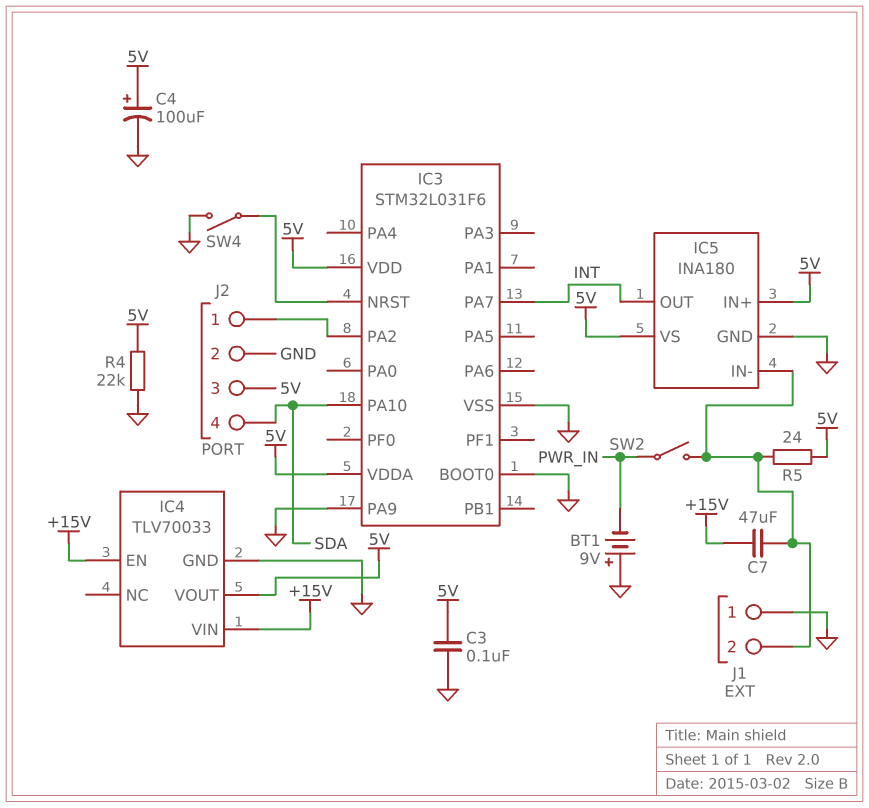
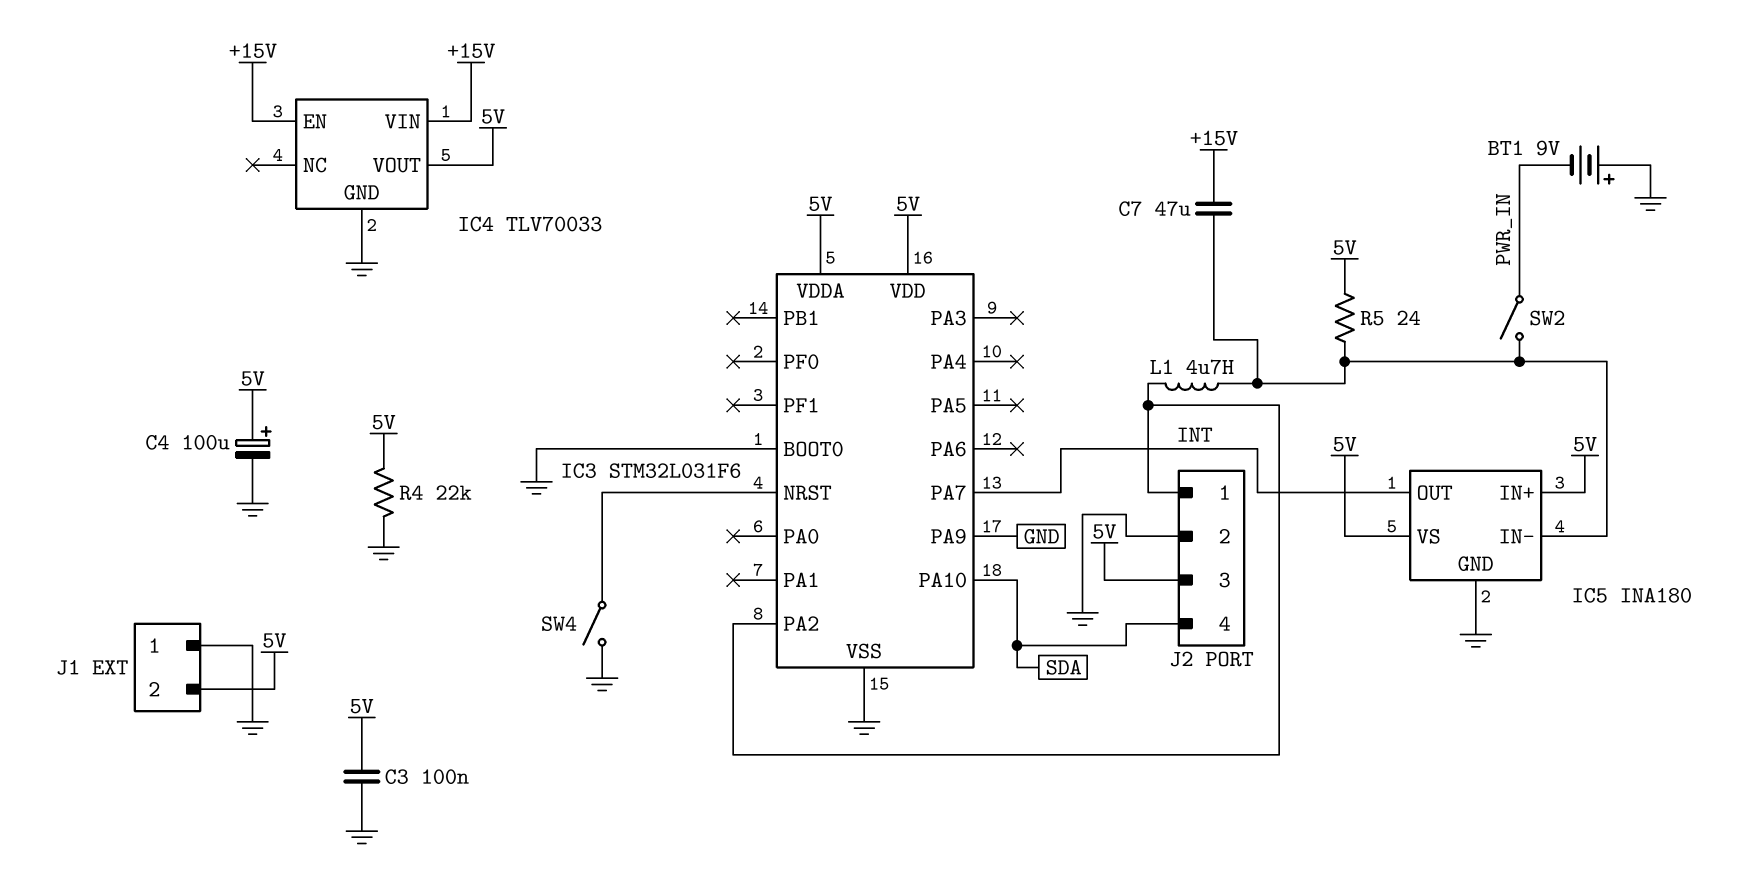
J1 pin 2: IC5/IN- -> 5V
L1: none -> 4.7uH (IC3/PA2, IC5/IN-)

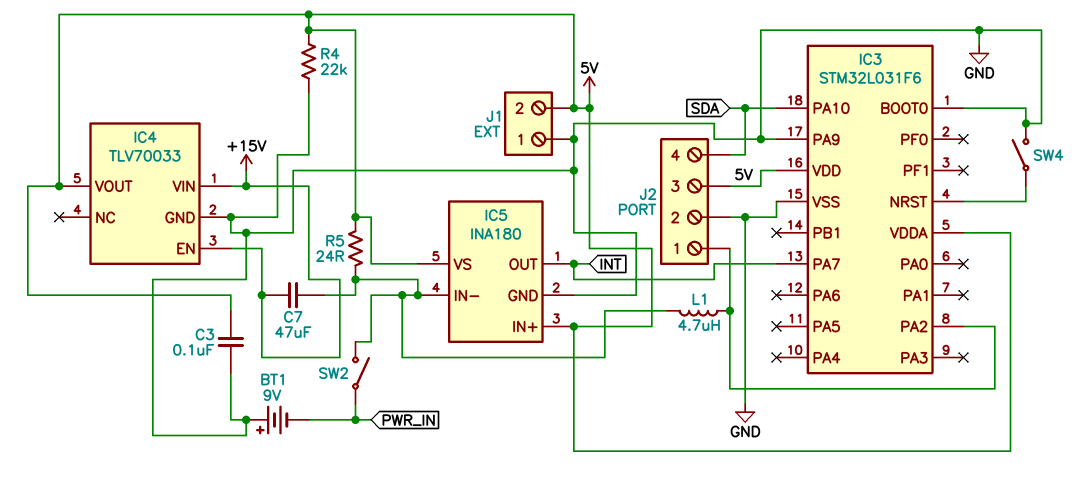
C4: 100uF (plus 5V, minus GND) -> none

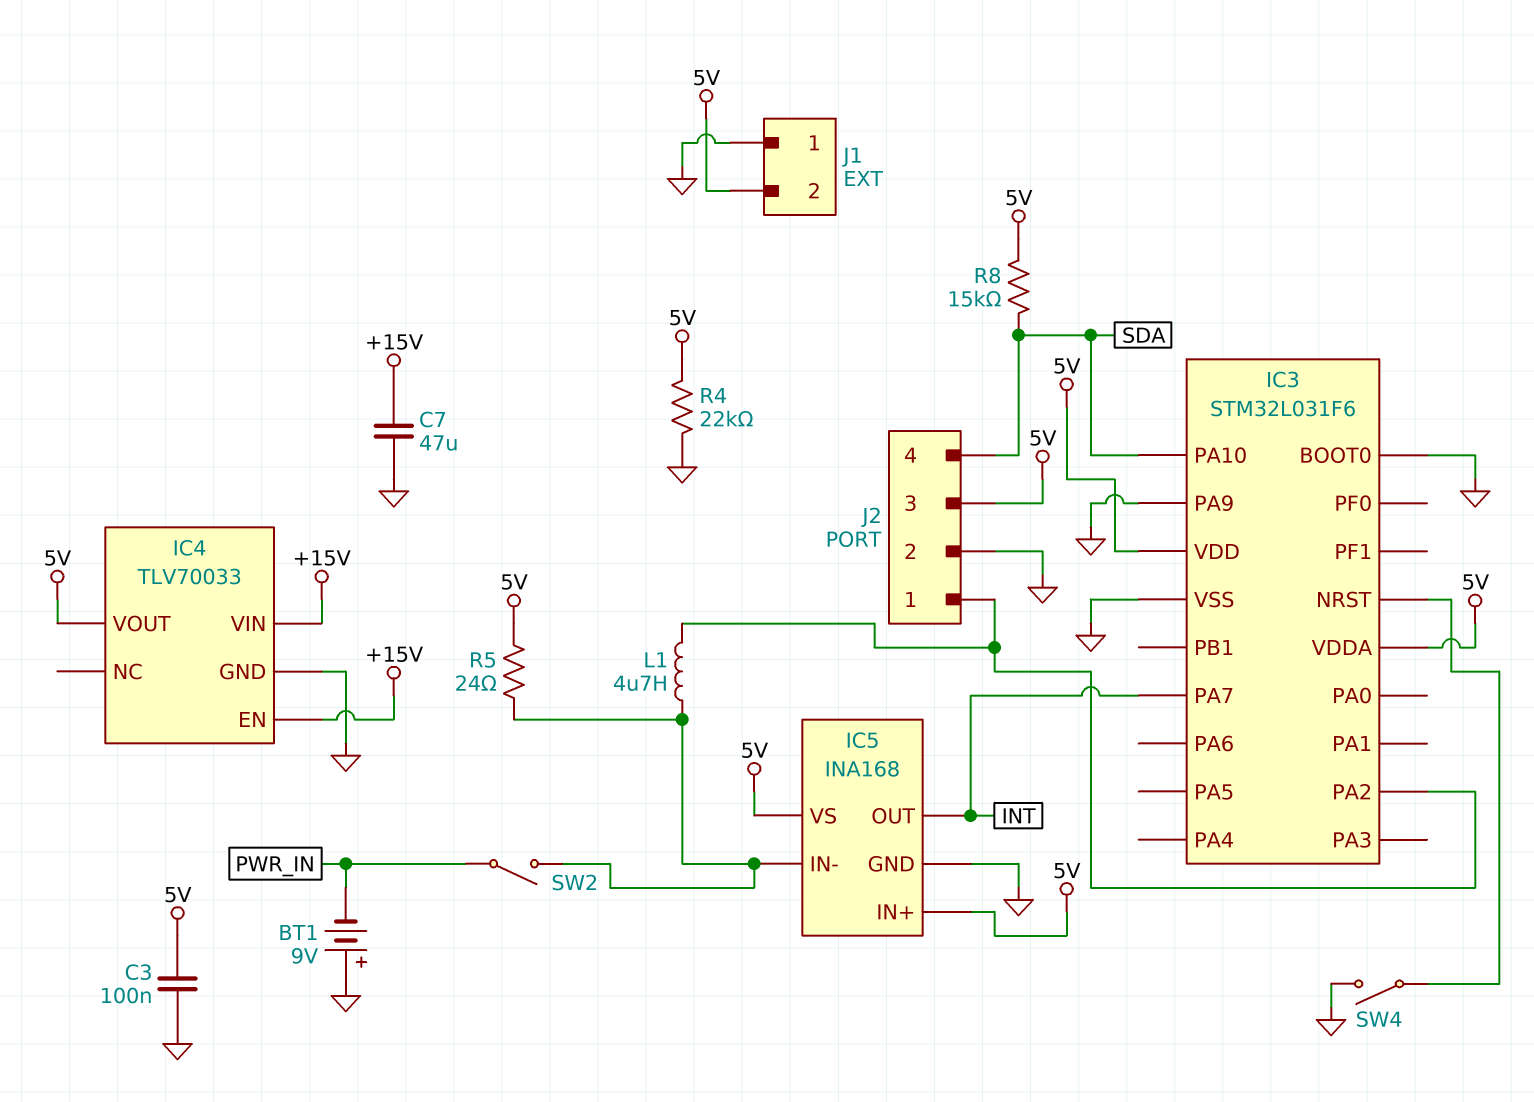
C7: 47uF (+15V, IC5/IN-) -> 47uF (+15V, GND)
IC5: INA180 -> INA168
R8: none -> 15k (5V, SDA)

